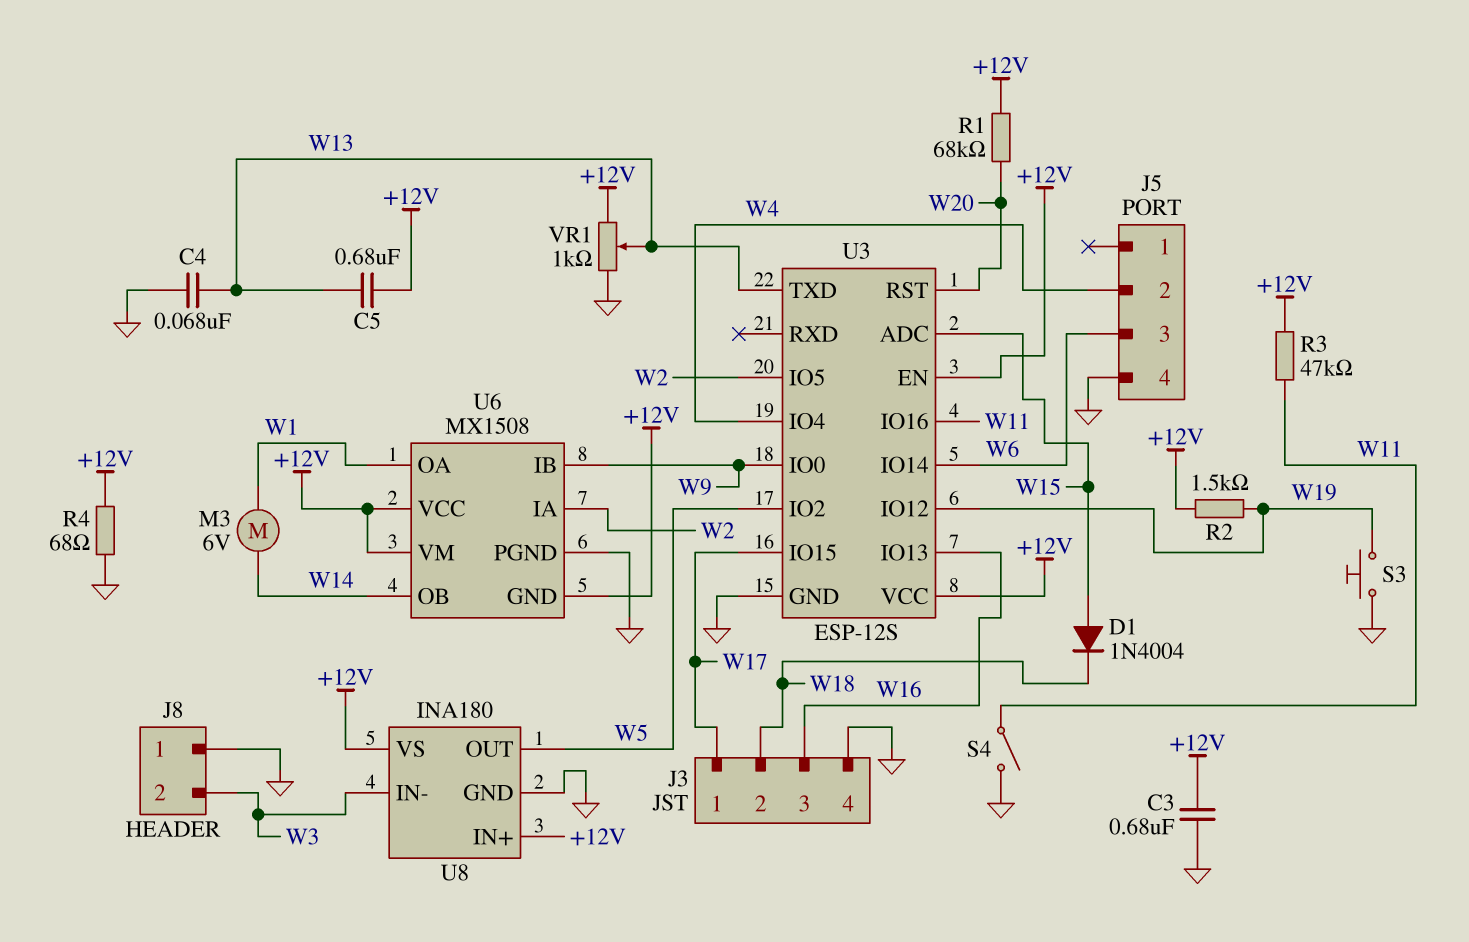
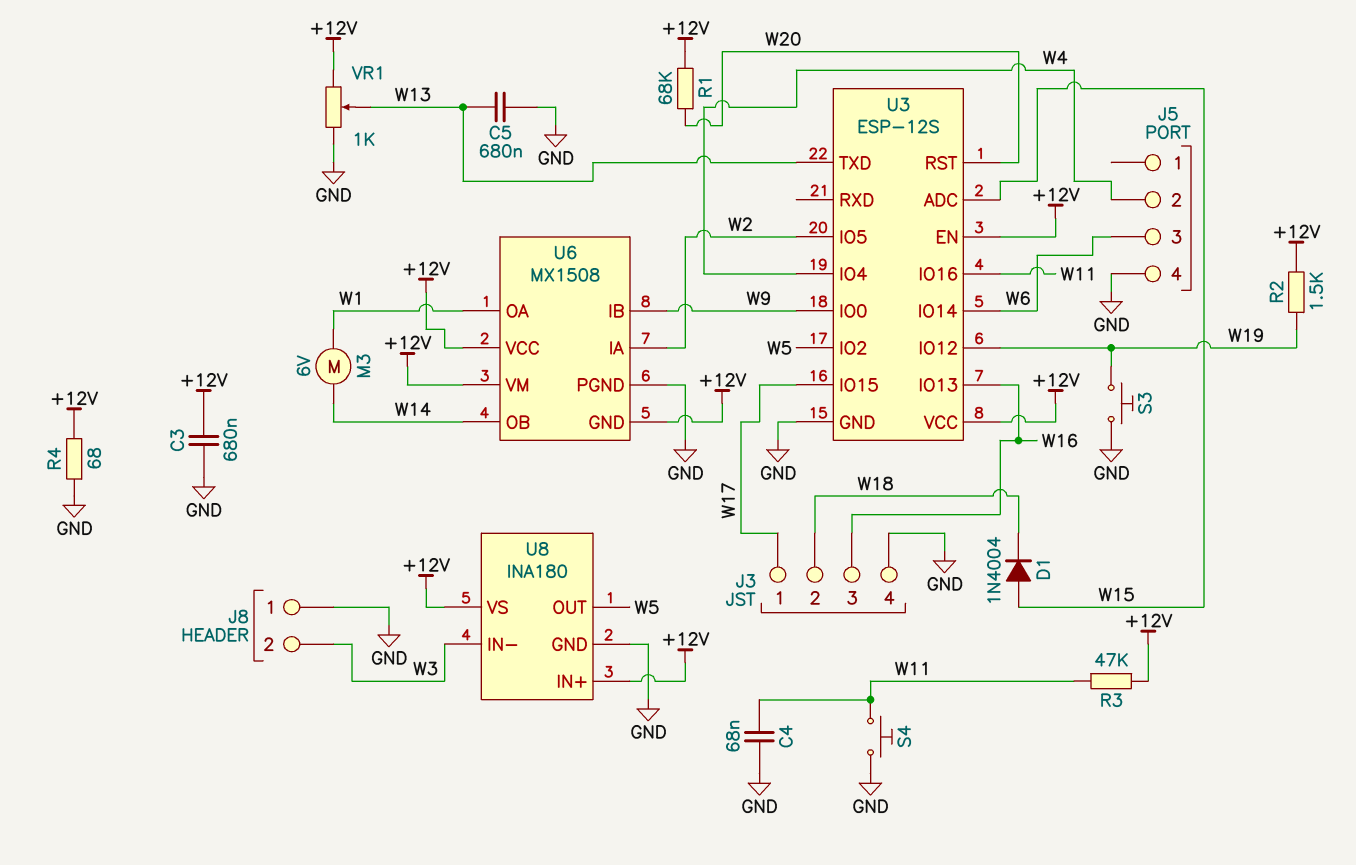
C4: 68nF (GND, W13) -> 68nF (GND, W11)
C5: 680nF (+12V, W13) -> 680nF (GND, W13)
S4: switch (GND, W11) -> button (GND, W11)

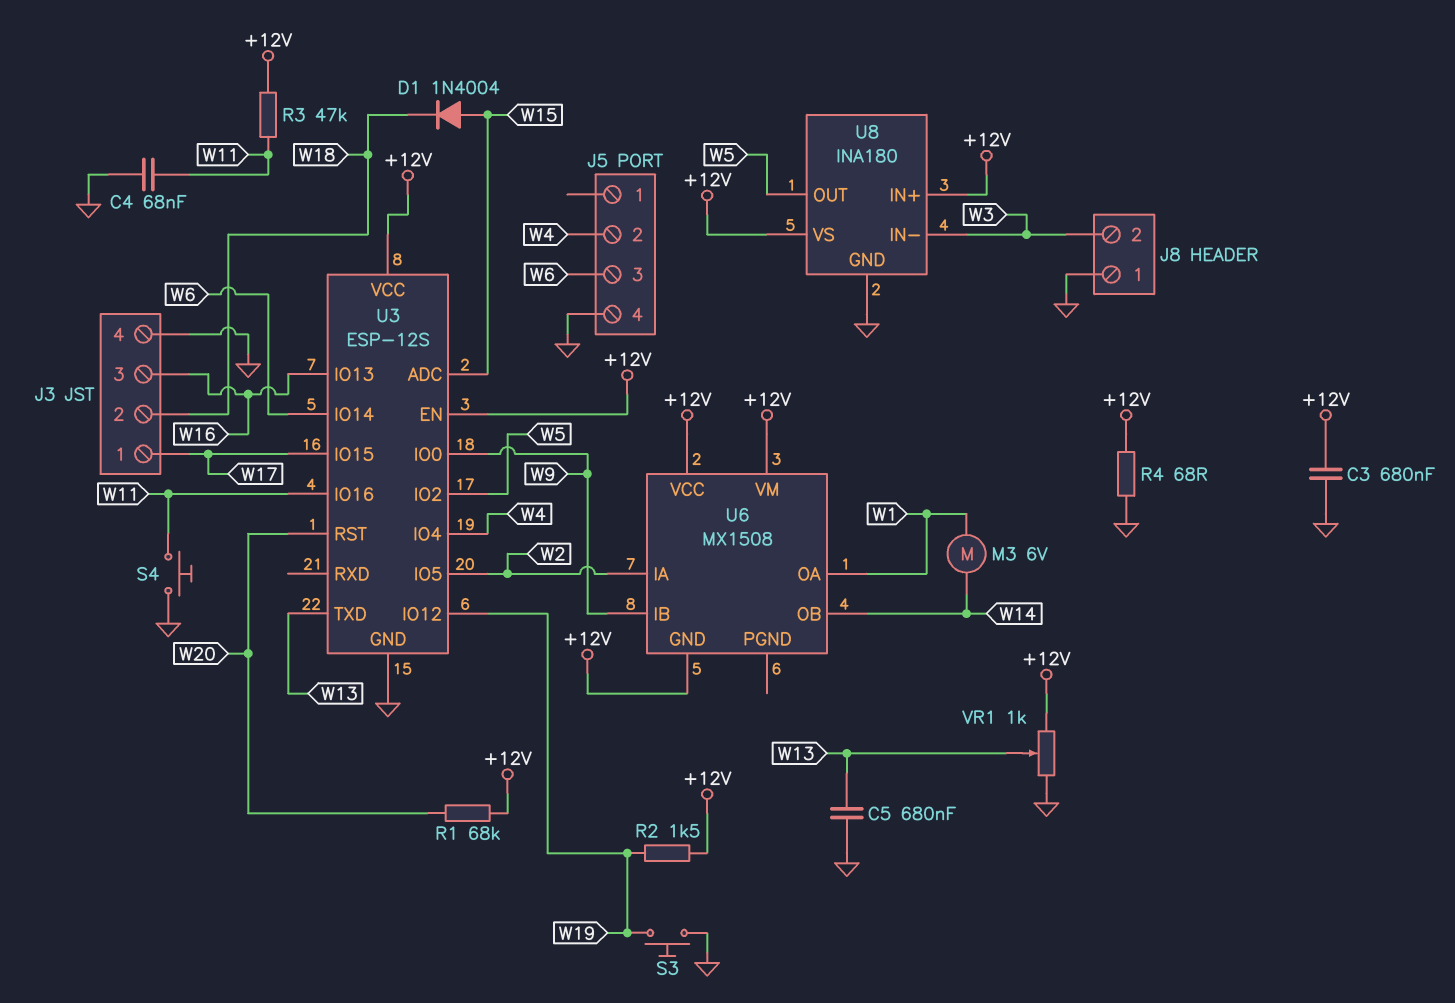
U6 pin PGND: GND -> none

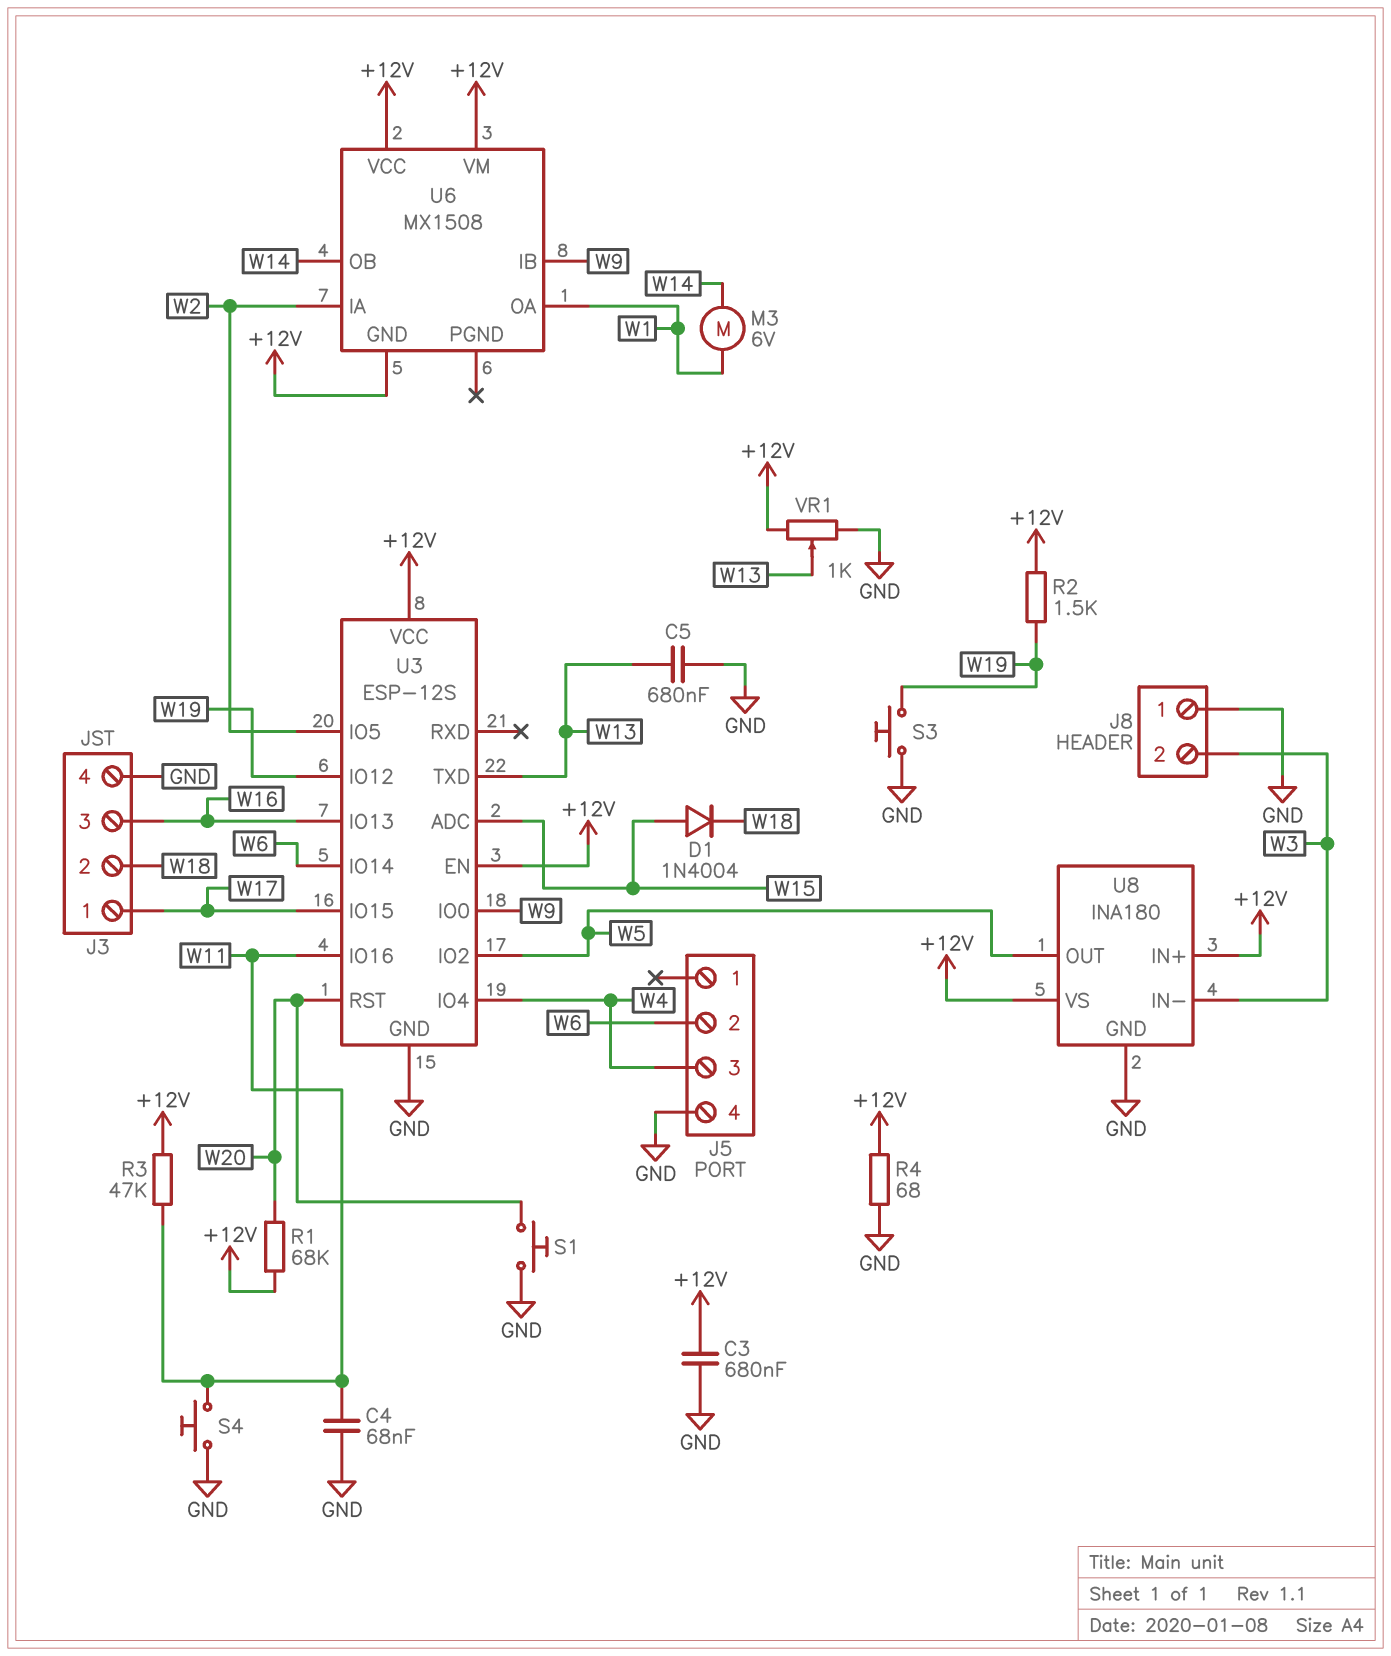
J5 pin 2: W4 -> W6
J5 pin 3: W6 -> W4
S1: none -> button (GND, W20)

